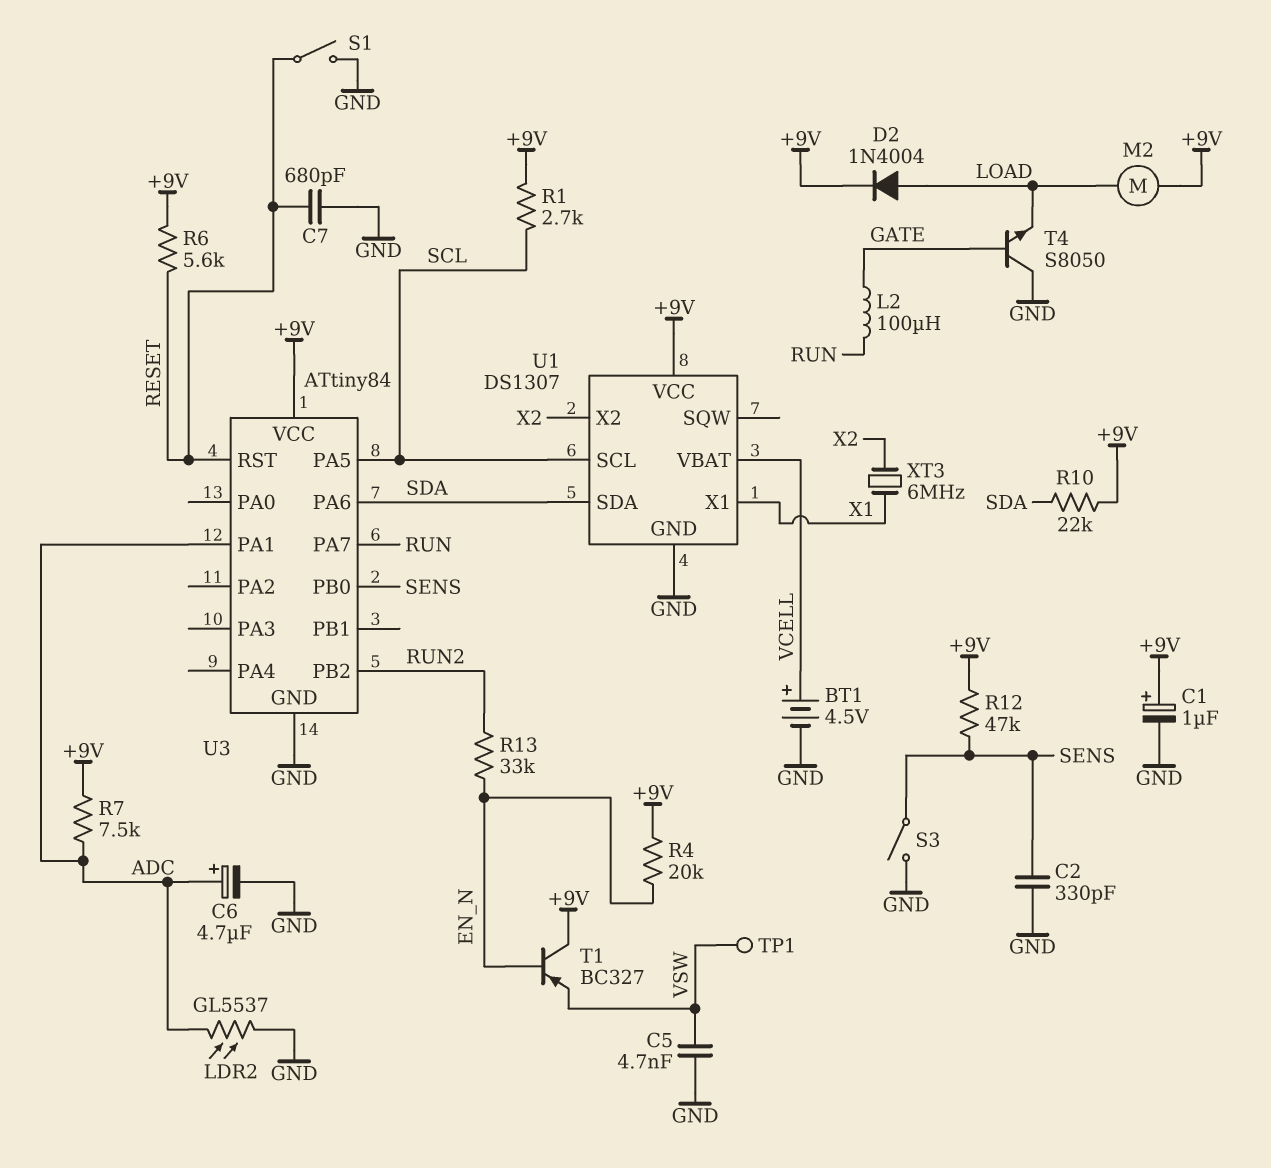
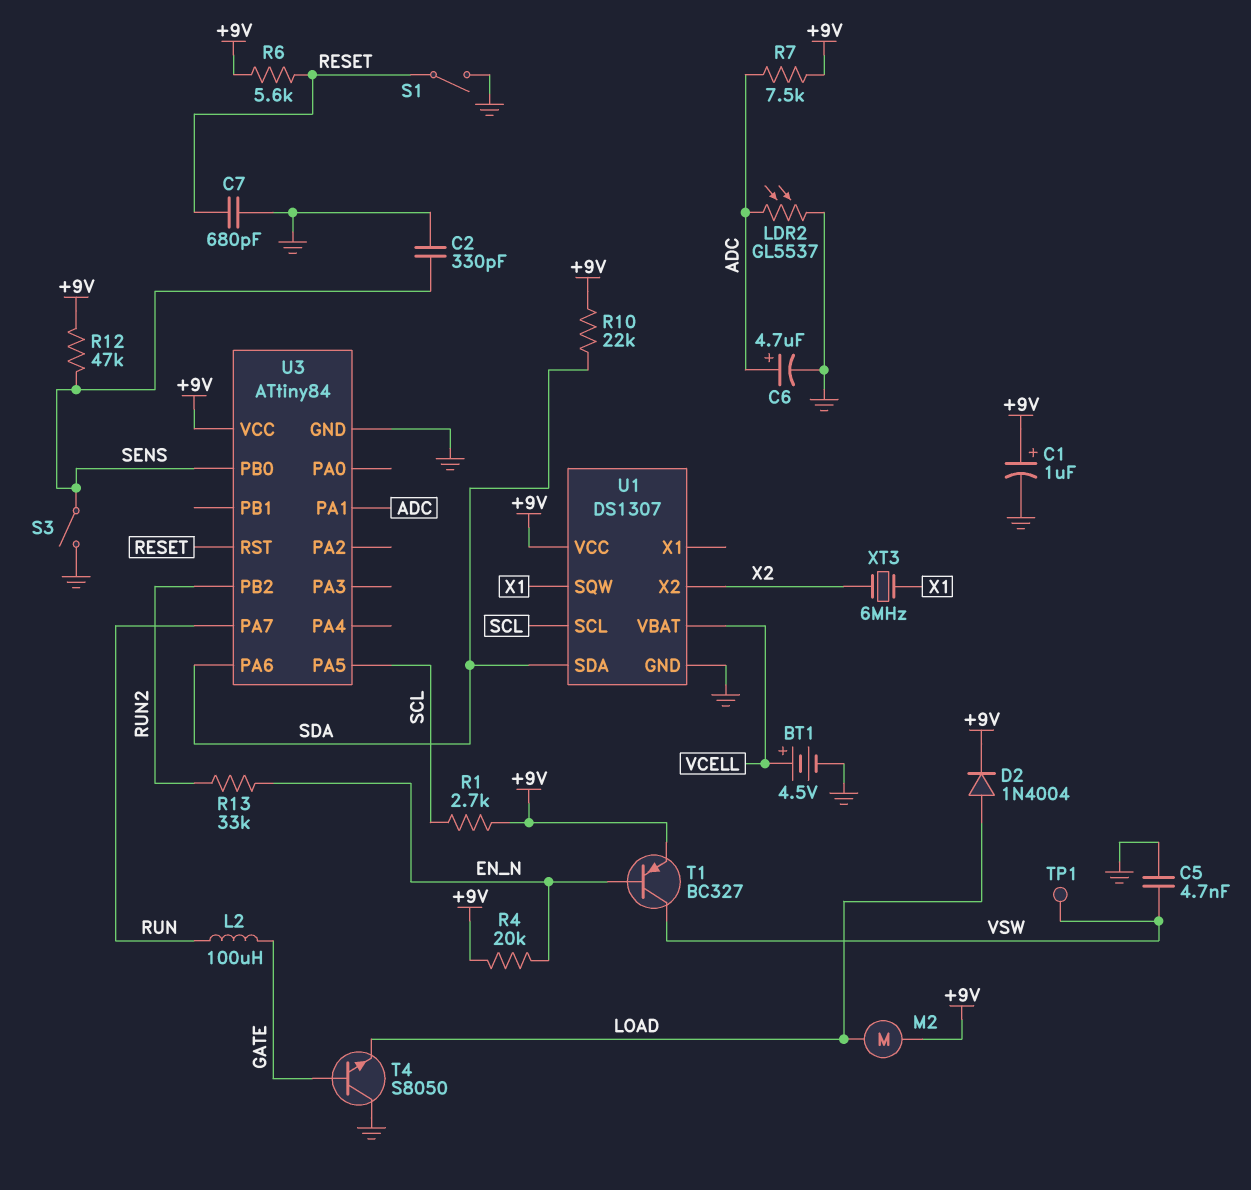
T1: PNP BC327 (B EN_N, C +9V, E VSW) -> PNP BC327 (B EN_N, C VSW, E +9V)
U1 pin SQW: none -> X1
U1 pin X1: X1 -> none

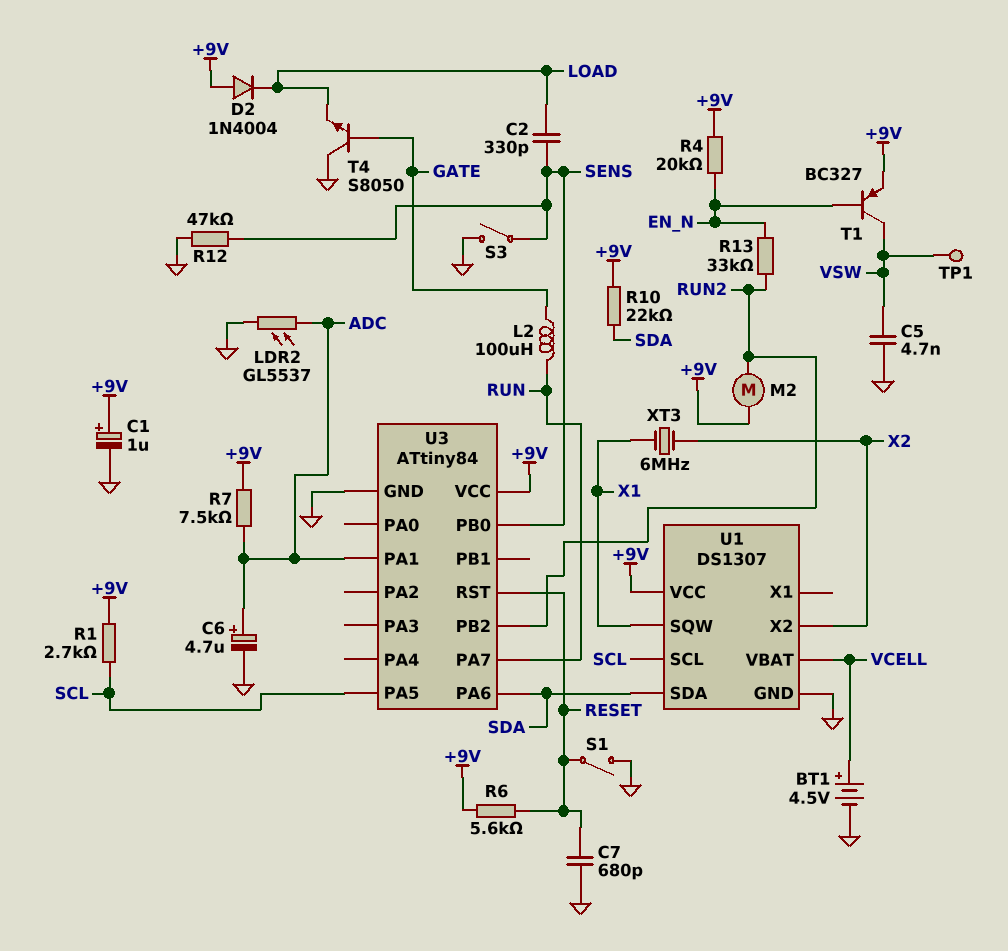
C2: 330pF (GND, SENS) -> 330pF (LOAD, SENS)
D2: diode 1N4004 (A LOAD, K +9V) -> diode 1N4004 (A +9V, K LOAD)
M2: motor (+9V, LOAD) -> motor (+9V, RUN2)
R12: 47k (+9V, SENS) -> 47k (GND, SENS)

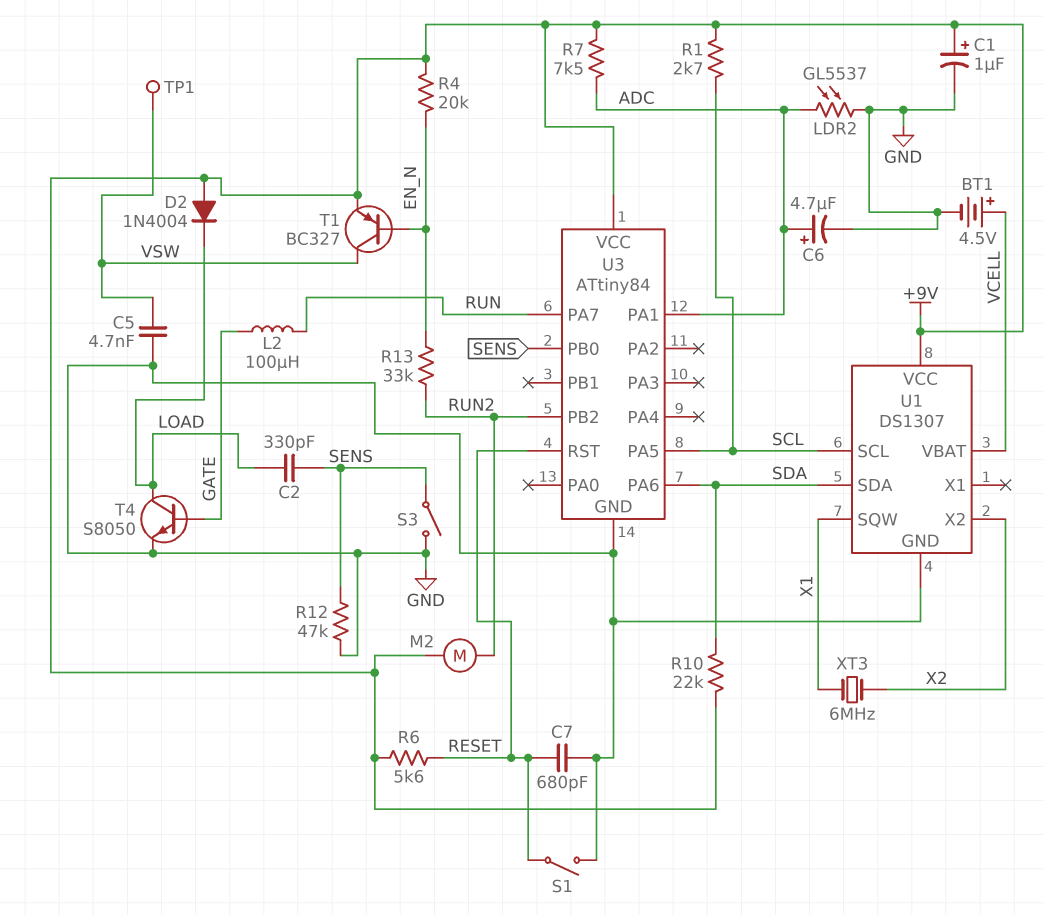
T4: NPN S8050 (B GATE, C GND, E LOAD) -> NPN S8050 (B GATE, C LOAD, E GND)

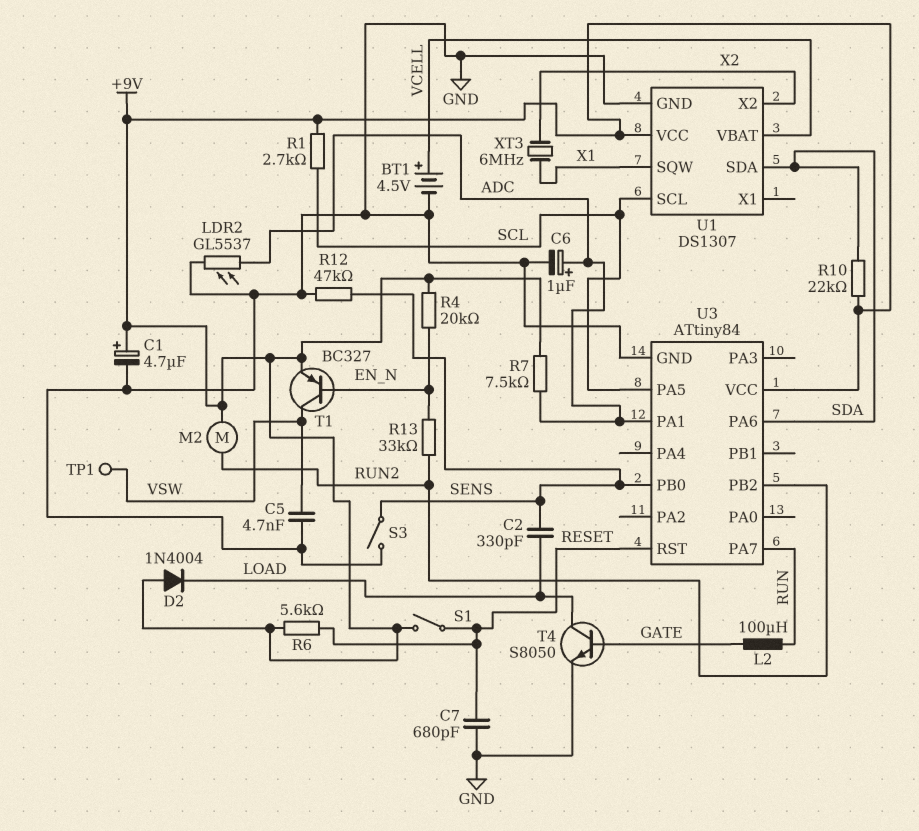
C1: 1uF (plus +9V, minus GND) -> 4.7uF (plus +9V, minus GND)
C6: 4.7uF (plus ADC, minus GND) -> 1uF (plus ADC, minus GND)
S1: switch (GND, RESET) -> switch (+9V, RESET)

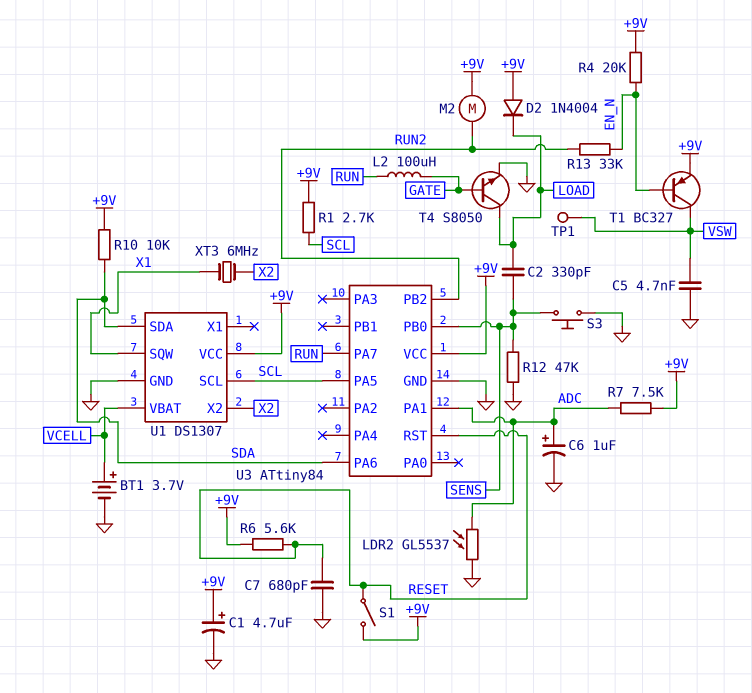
BT1: 4.5V (plus VCELL, minus GND) -> 3.7V (plus VCELL, minus GND)
R10: 22k (+9V, SDA) -> 10k (+9V, SDA)
S3: switch (GND, SENS) -> button (GND, SENS)

